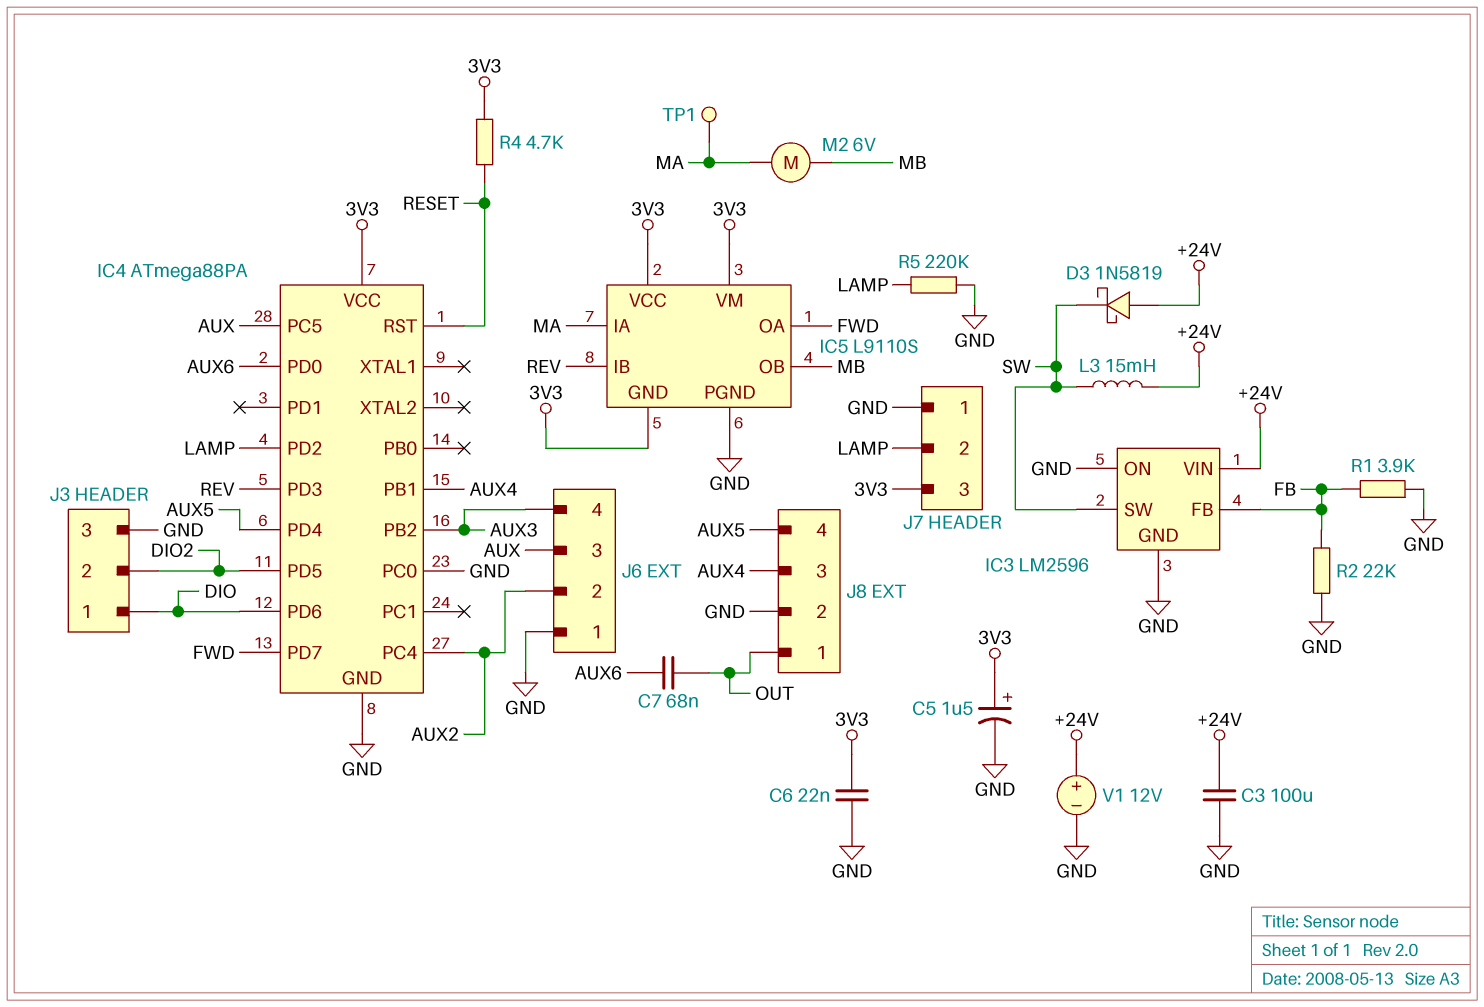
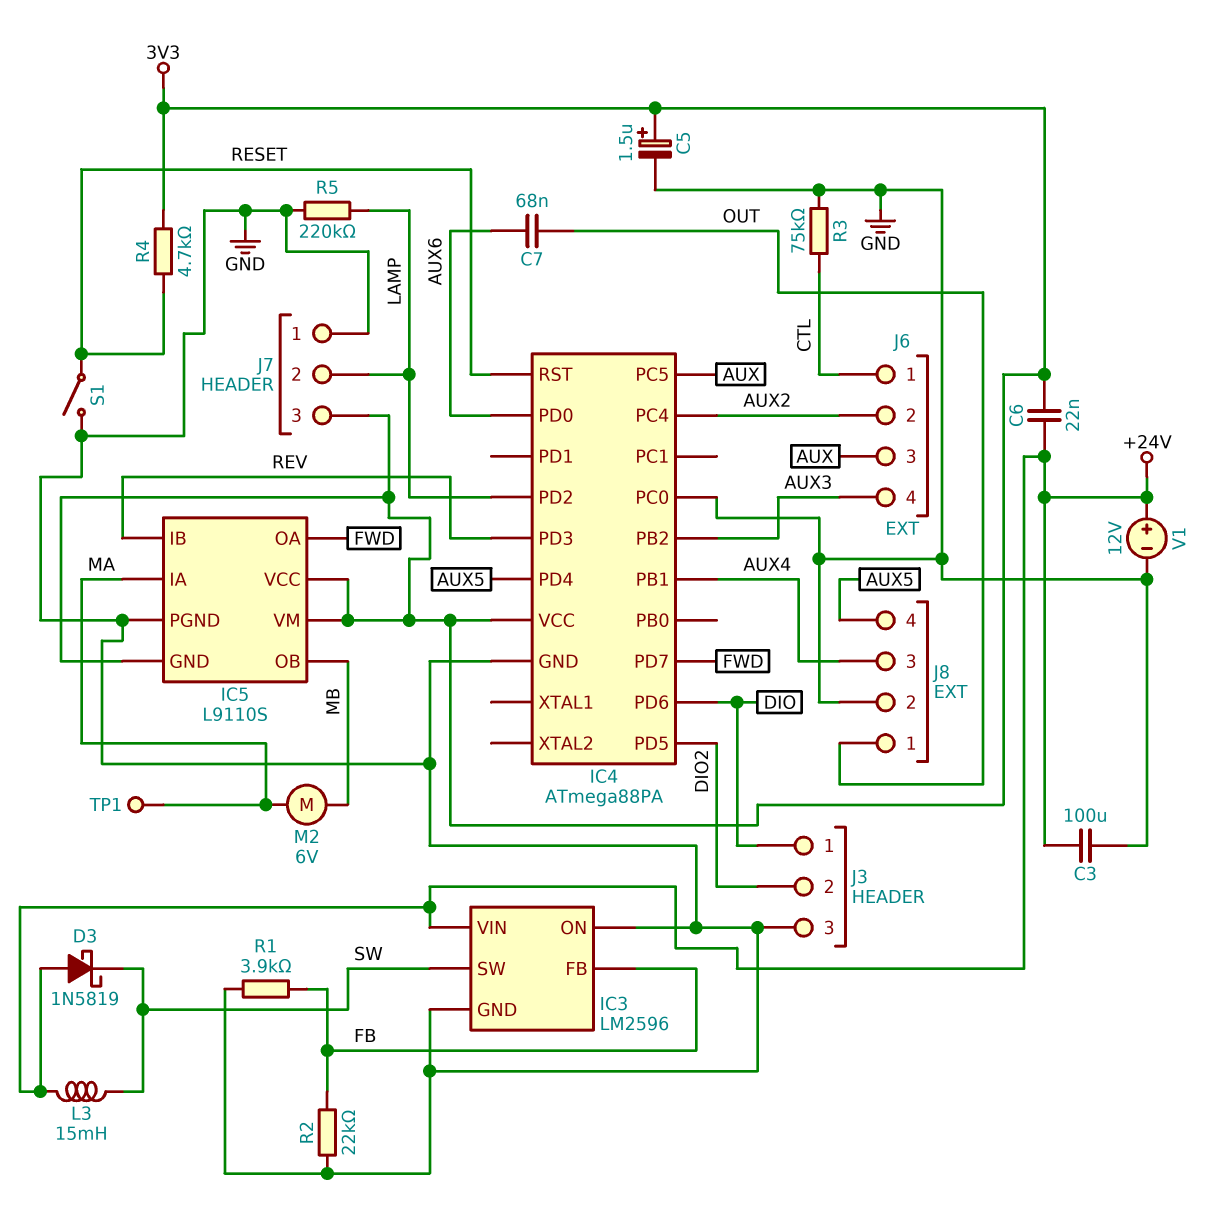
C6: 22nF (3V3, GND) -> 22nF (+24V, 3V3)
J6 pin 1: GND -> CTL
R3: none -> 75k (CTL, GND)
S1: none -> switch (GND, RESET)

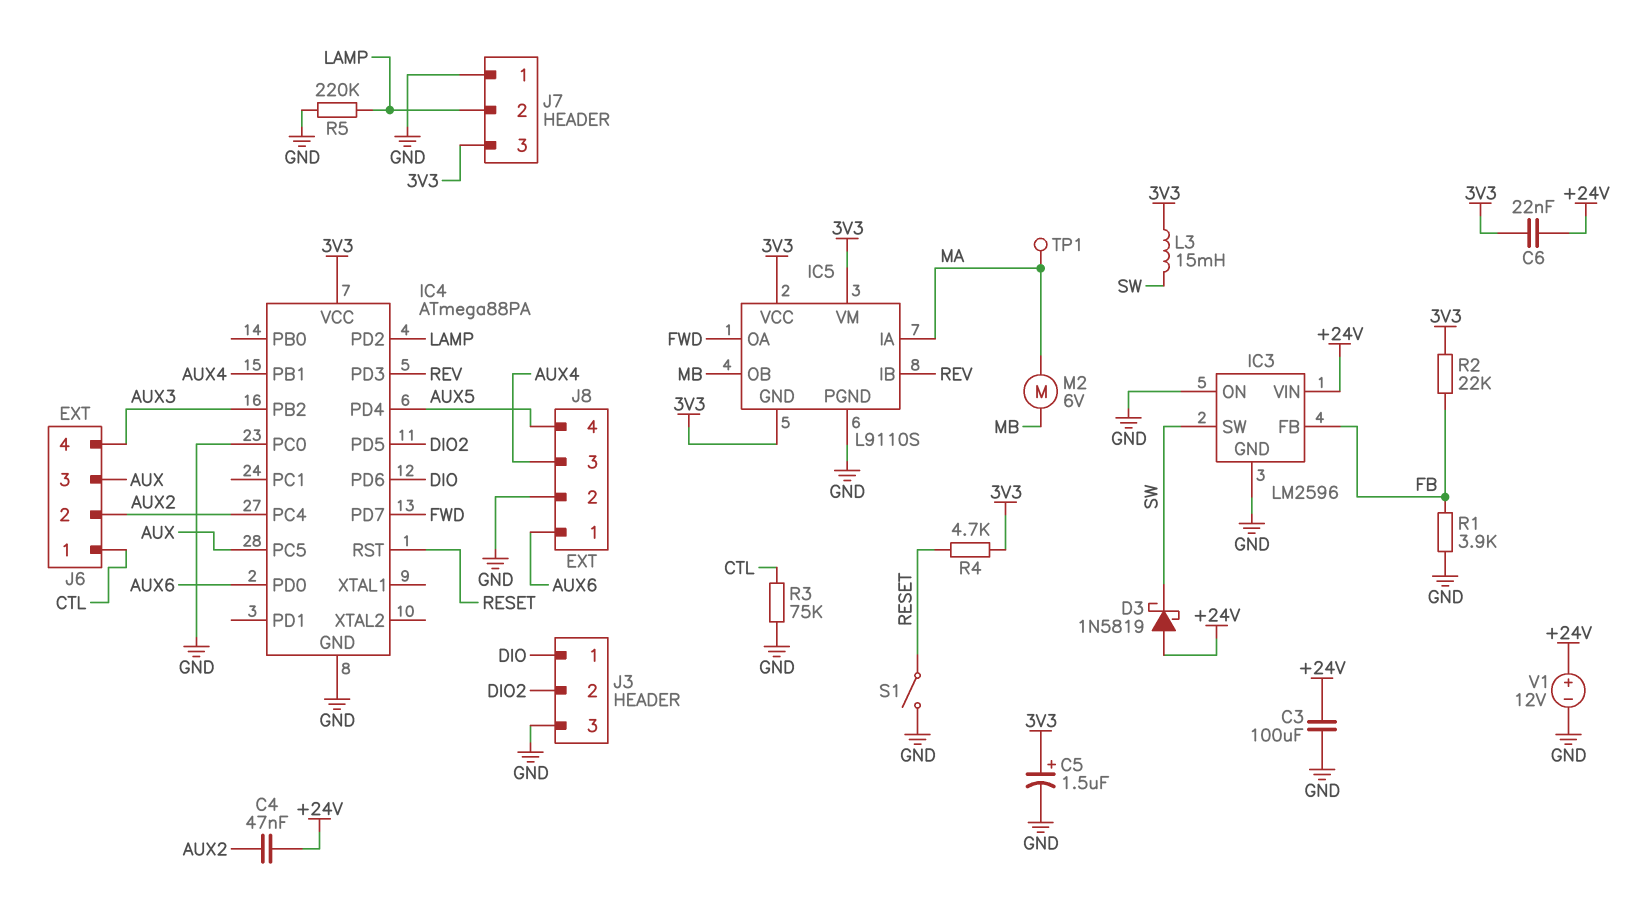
C4: none -> 47nF (+24V, AUX2)
C7: 68nF (AUX6, OUT) -> none
J8 pin 1: OUT -> AUX6
L3: 15mH (+24V, SW) -> 15mH (3V3, SW)
R2: 22k (FB, GND) -> 22k (3V3, FB)

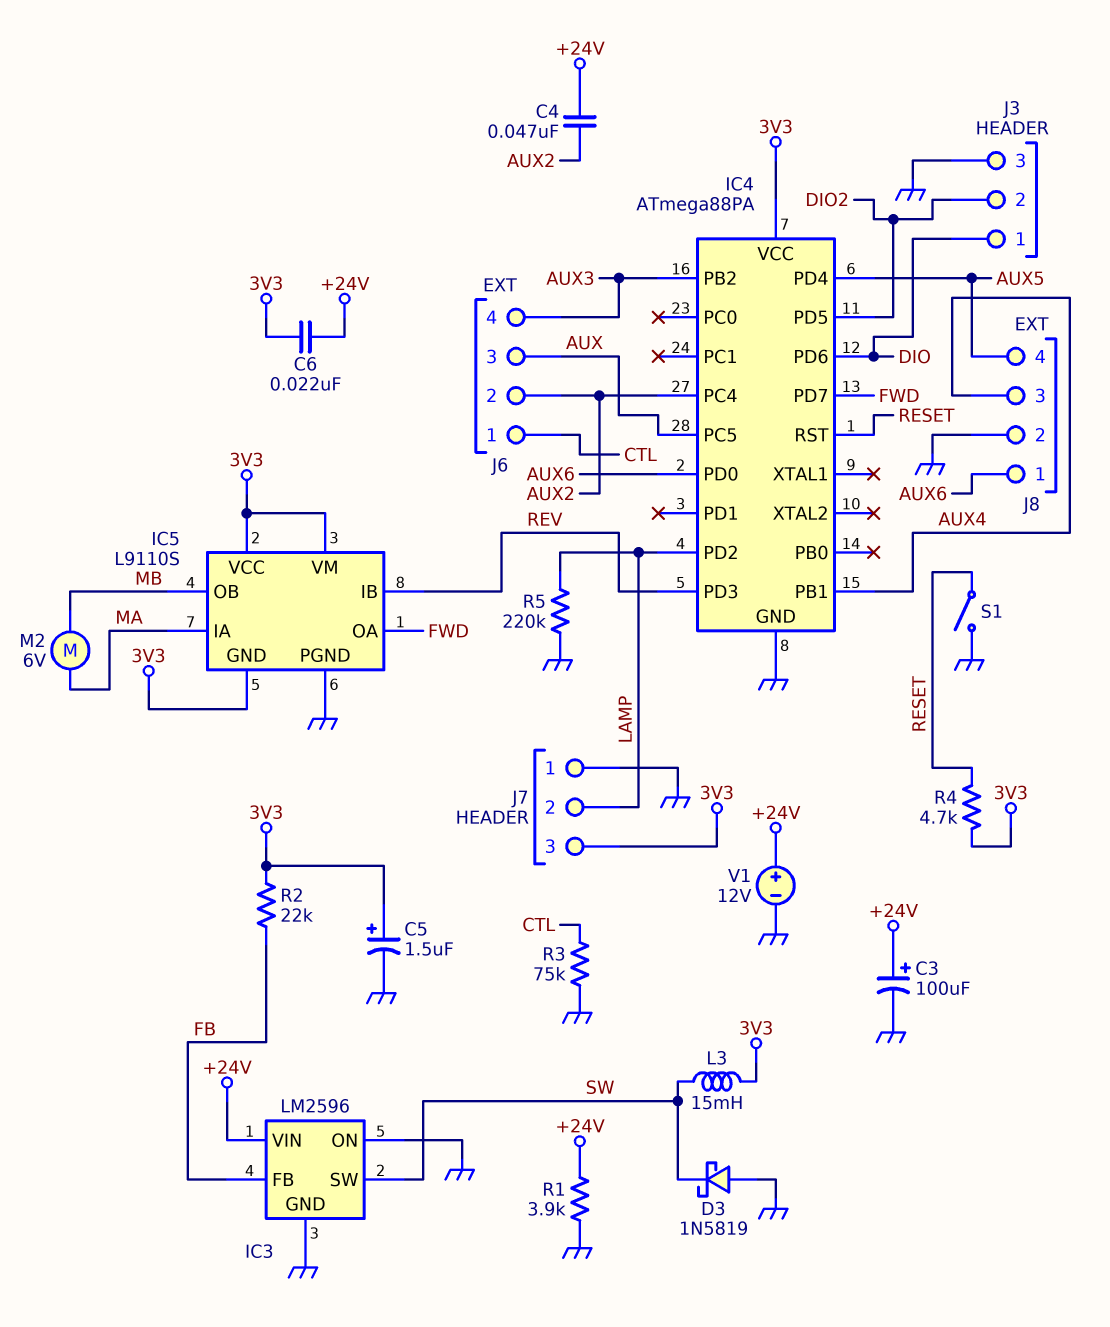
C3: 100uF (+24V, GND) -> 100uF (plus +24V, minus GND)
D3: schottky 1N5819 (A +24V, K SW) -> schottky 1N5819 (A GND, K SW)
IC4 pin PC0: GND -> none
R1: 3.9k (FB, GND) -> 3.9k (+24V, GND)
TP1: test point (MA) -> none

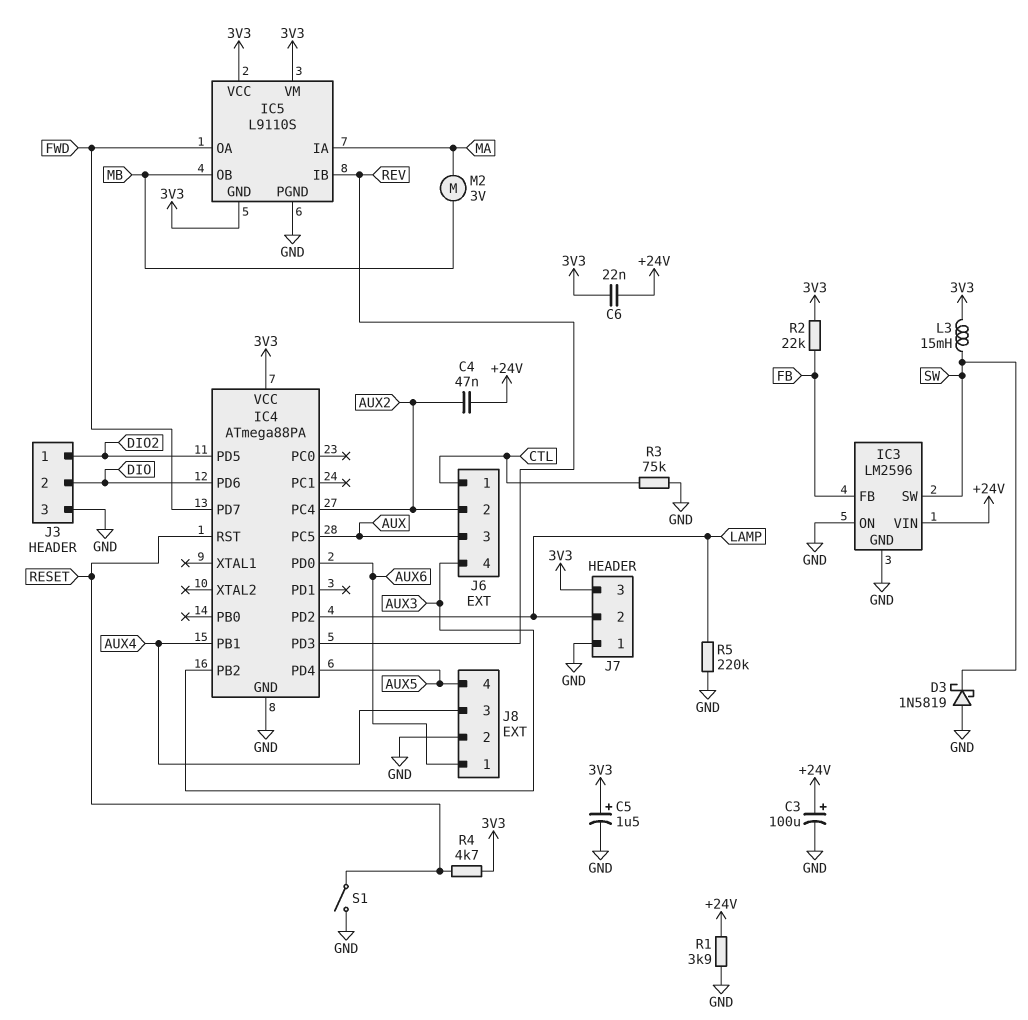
J3 pin 1: DIO -> DIO2
J3 pin 2: DIO2 -> DIO
M2: motor 6V (MA, MB) -> motor 3V (MA, MB)
V1: 12V (plus +24V, minus GND) -> none

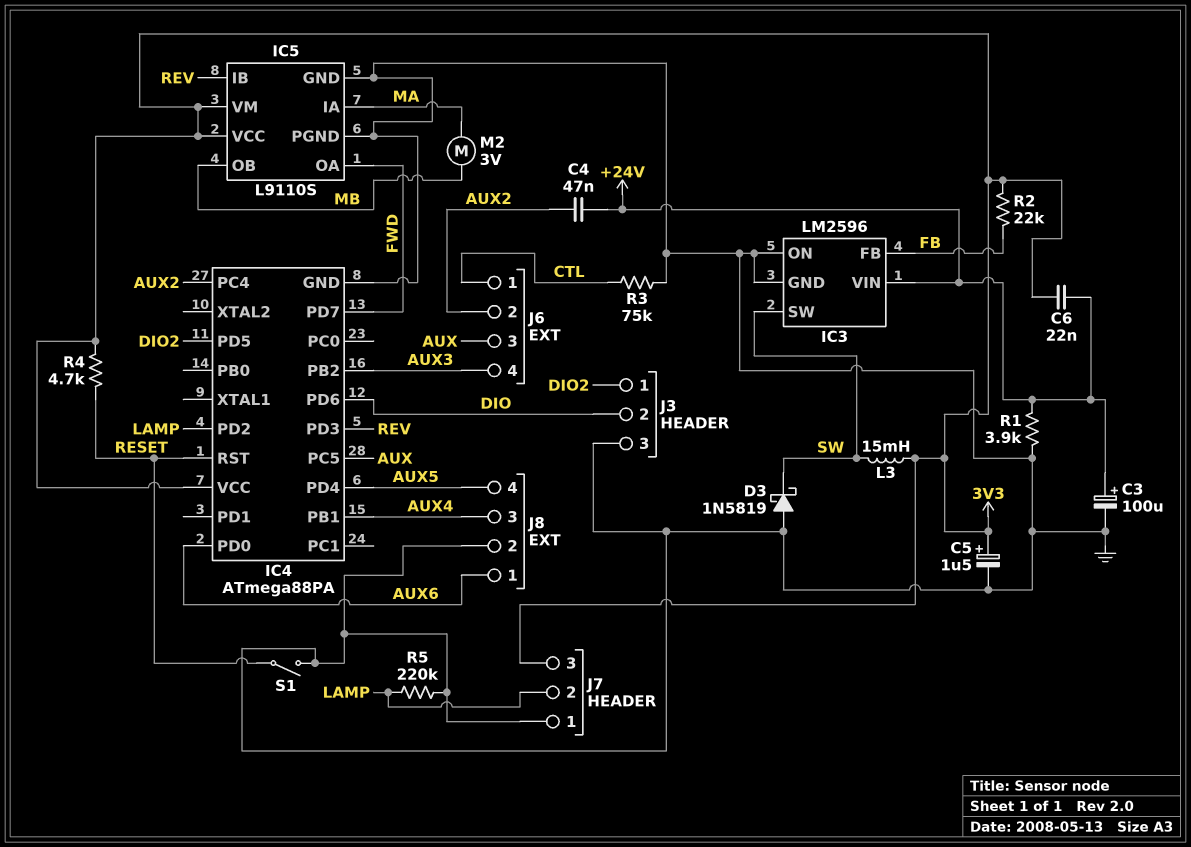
IC5 pin GND: 3V3 -> GND

